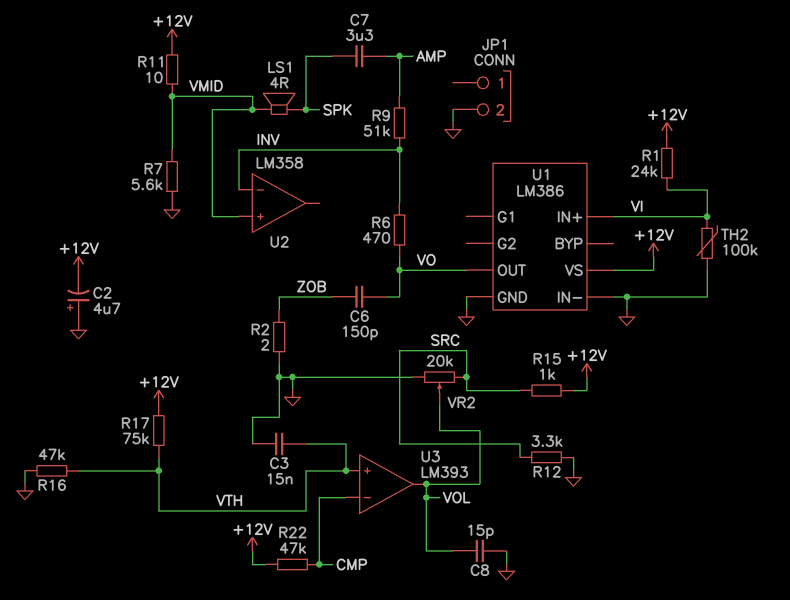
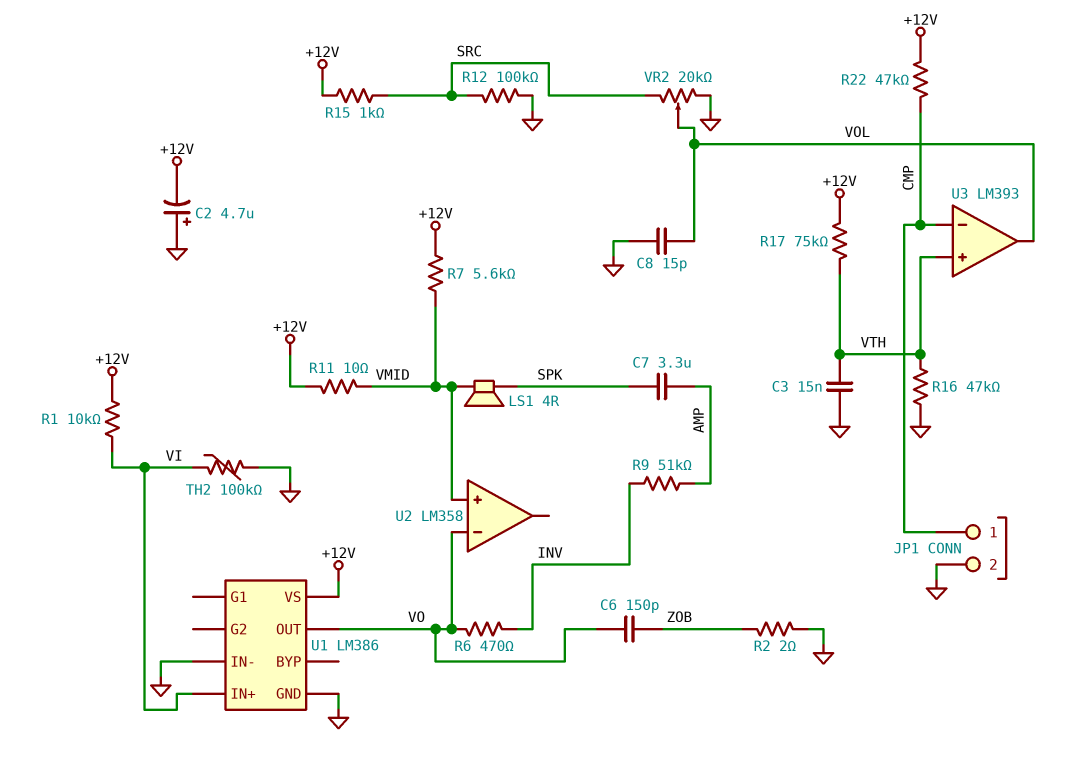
JP1 pin 1: none -> CMP
R1: 24k (+12V, VI) -> 10k (+12V, VI)
R7: 5.6k (GND, VMID) -> 5.6k (+12V, VMID)
R12: 3.3k (GND, SRC) -> 100k (GND, SRC)
U2 pin in-: INV -> VO

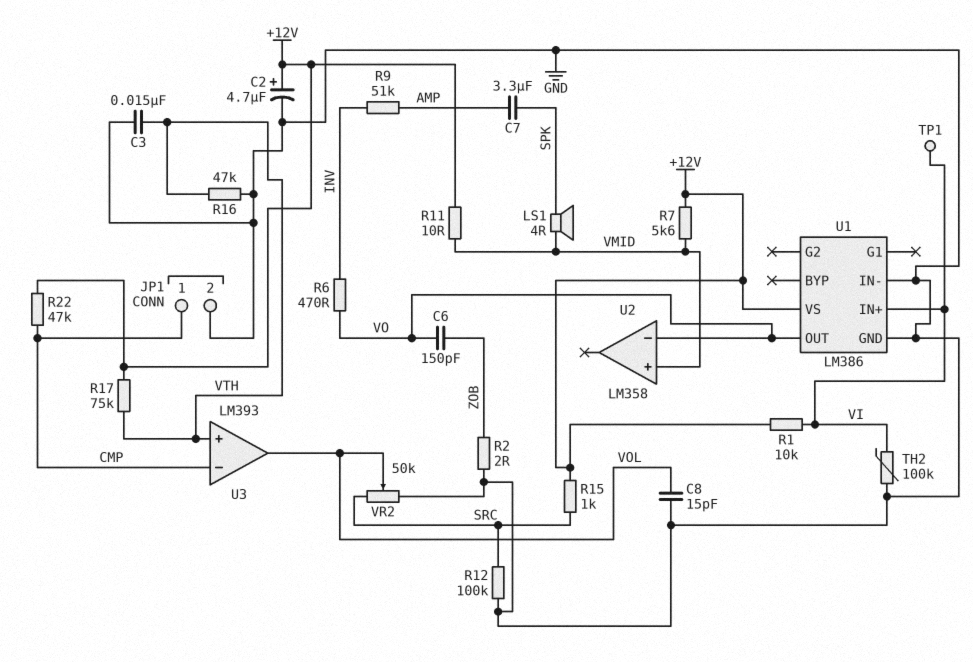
C2: 4.7uF (plus GND, minus +12V) -> 4.7uF (plus +12V, minus GND)
TP1: none -> test point (VI)
VR2: 20k (GND, SRC, wiper VOL) -> 50k (GND, SRC, wiper VOL)

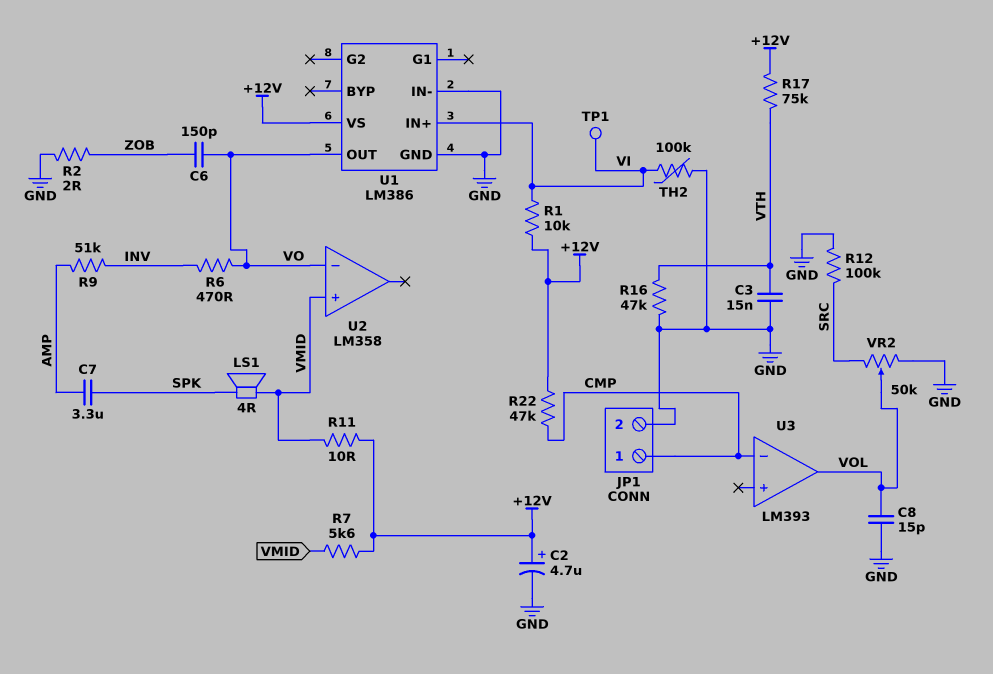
R15: 1k (+12V, SRC) -> none
U3 pin in+: VTH -> none

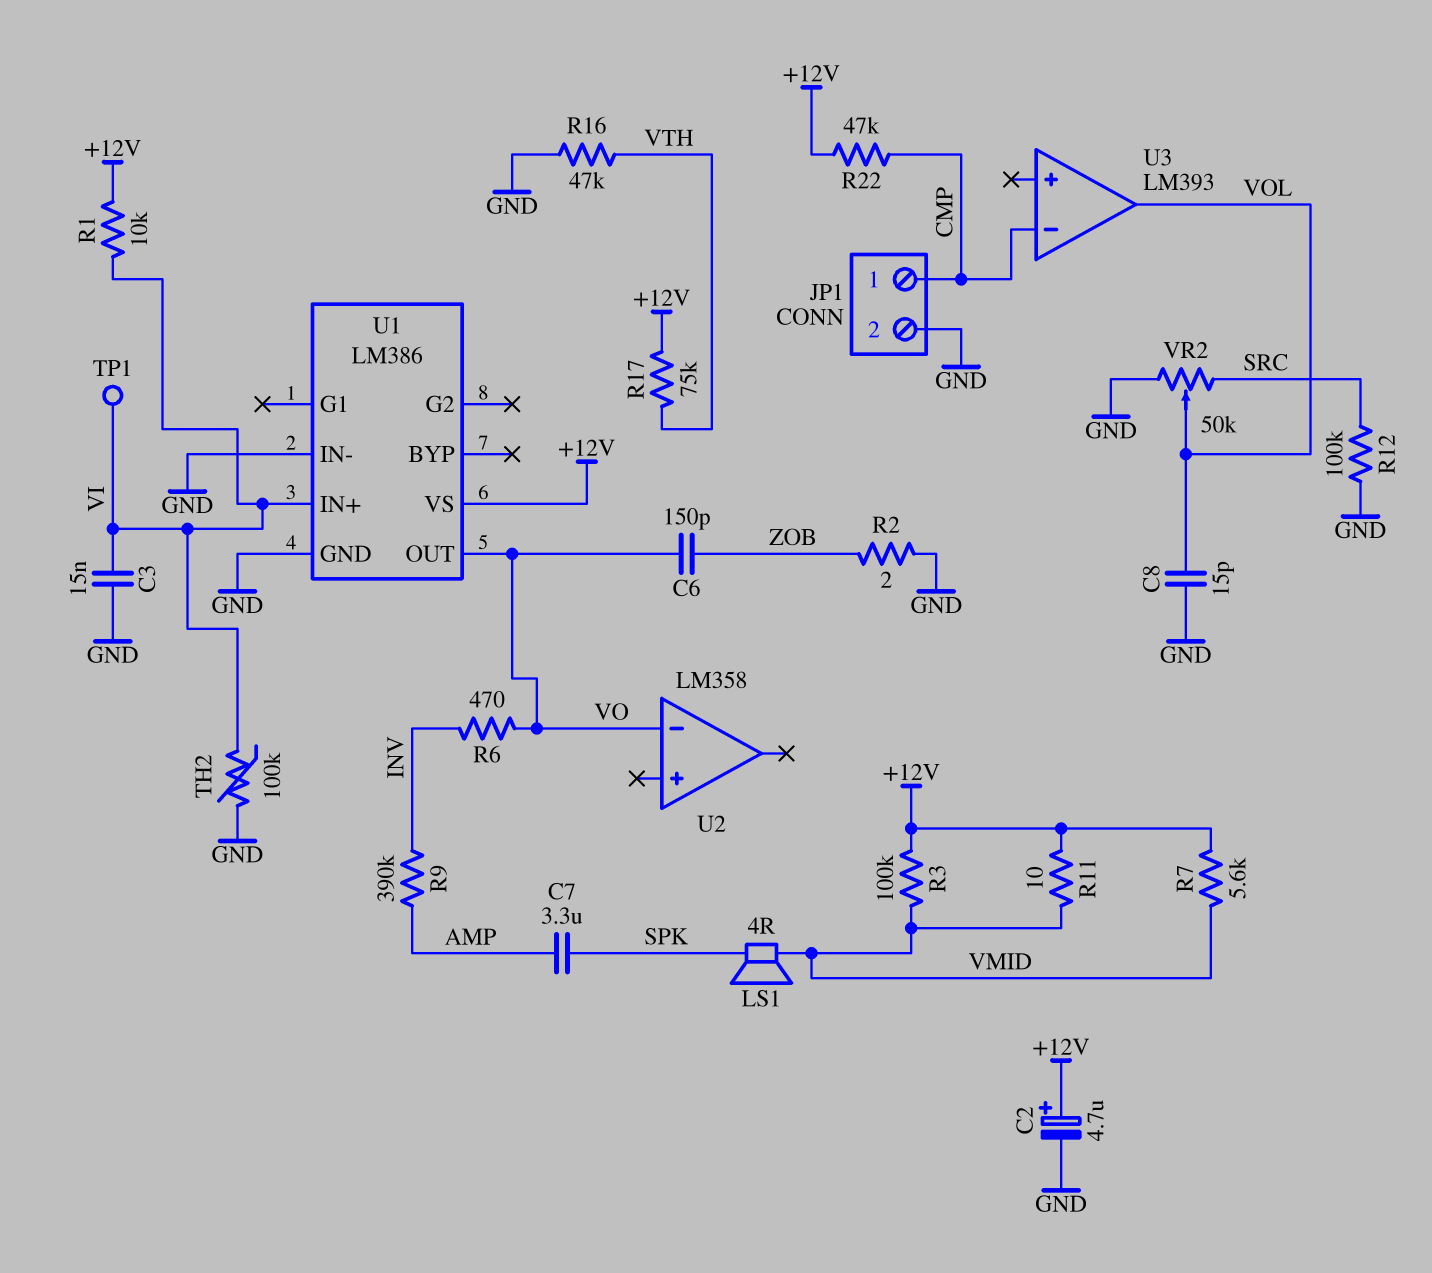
C3: 15nF (GND, VTH) -> 15nF (GND, VI)
R3: none -> 100k (+12V, VMID)
R9: 51k (AMP, INV) -> 390k (AMP, INV)
U2 pin in+: VMID -> none

